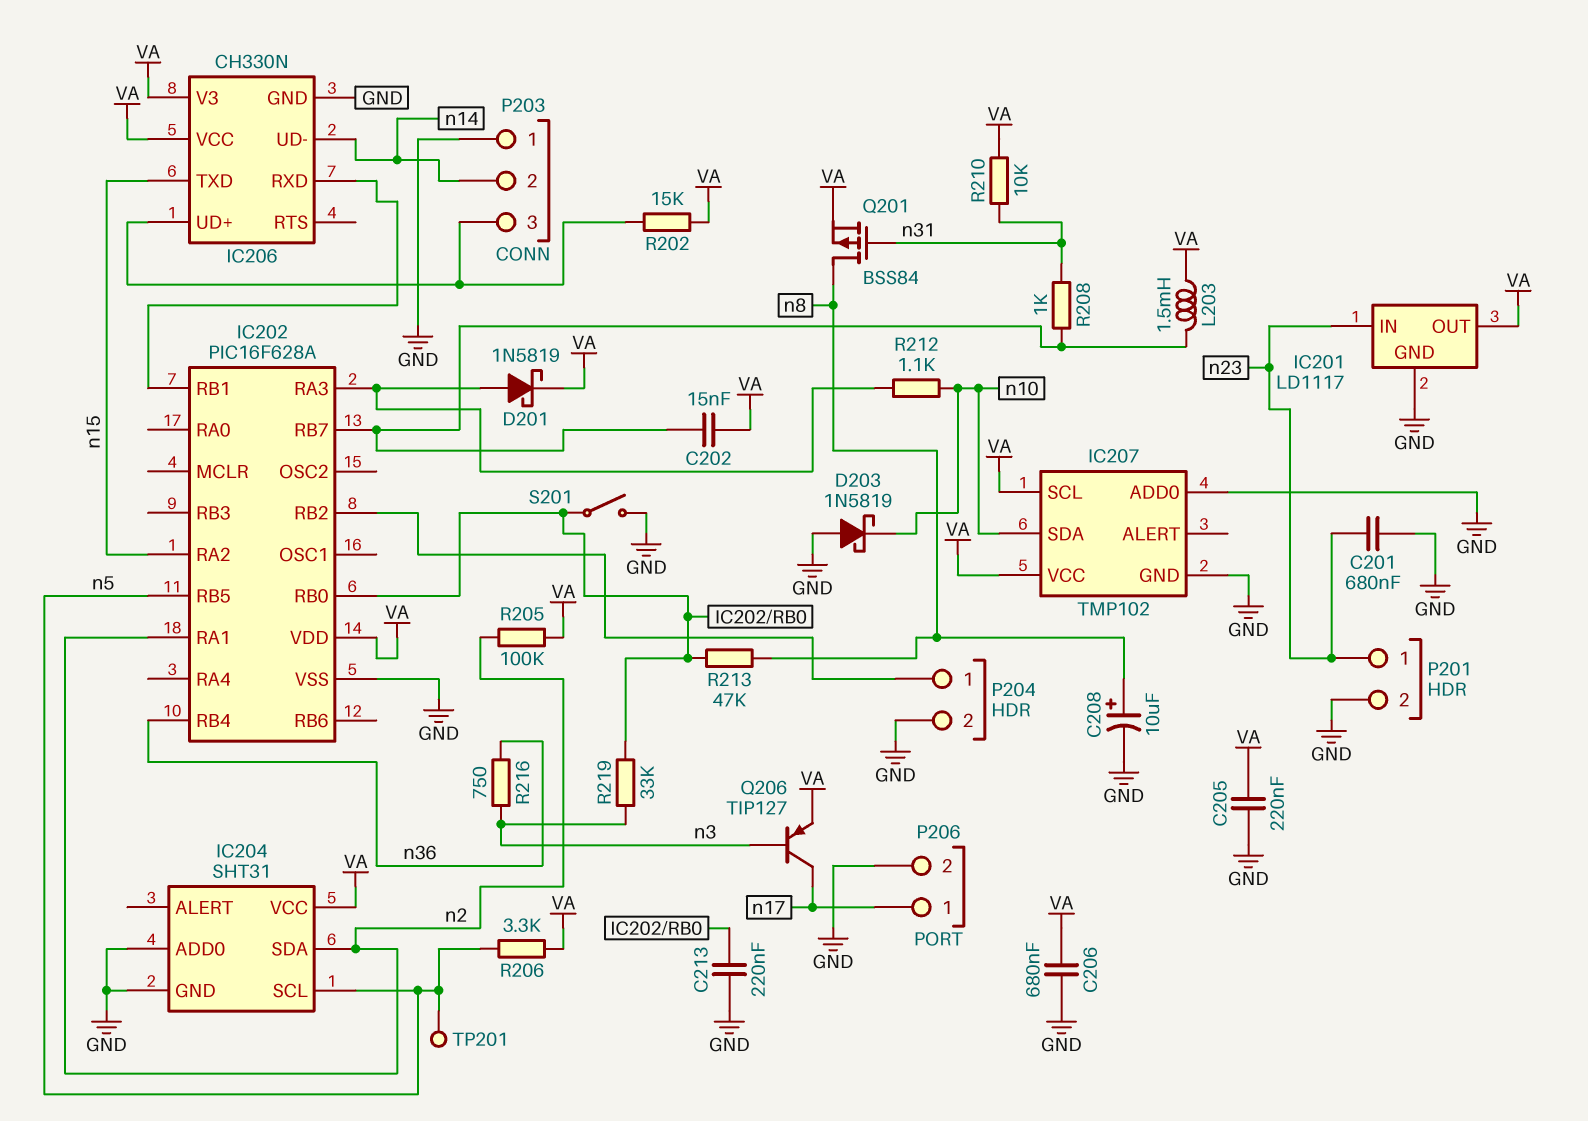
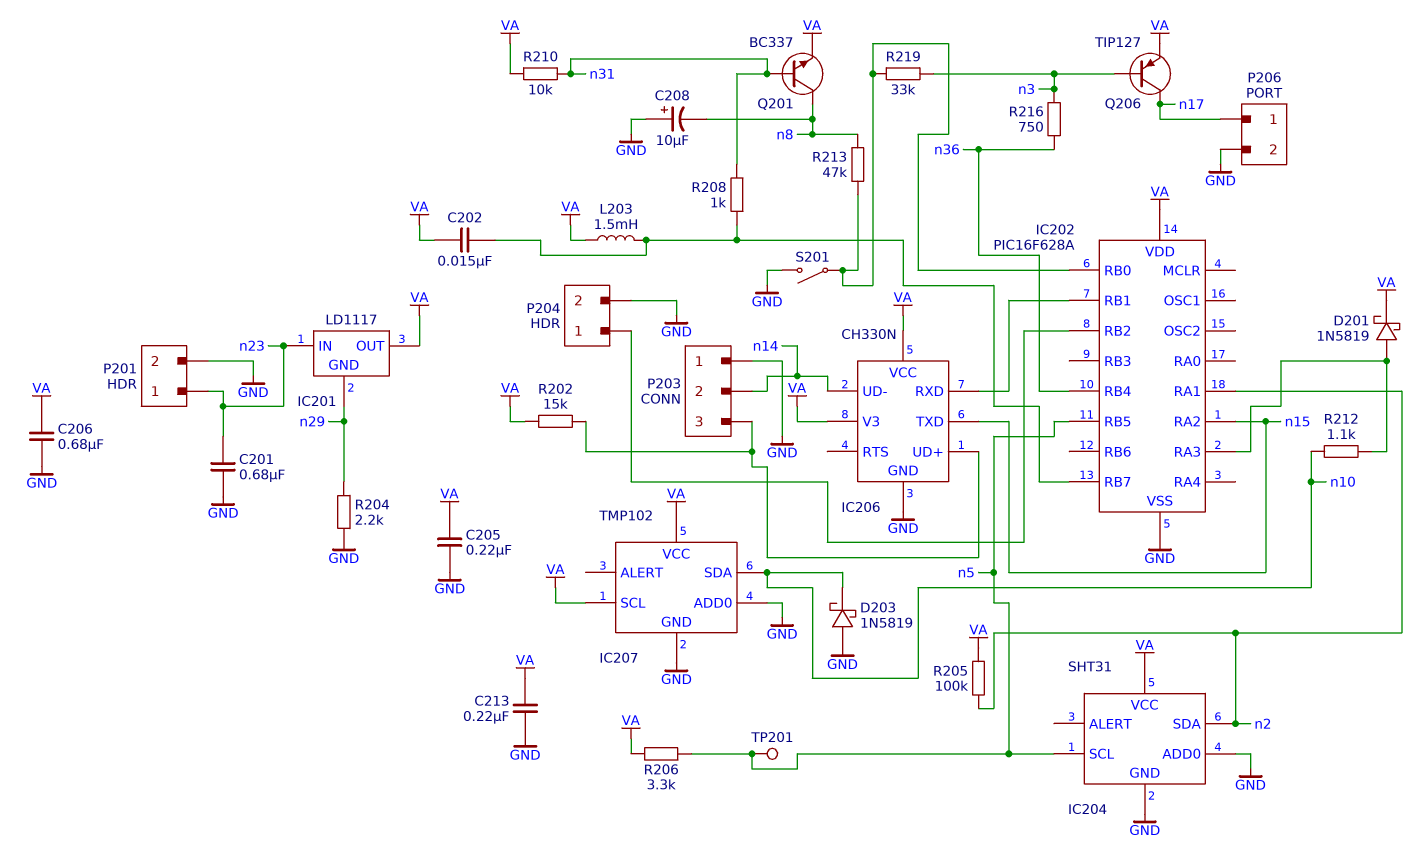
C208: 10uF (plus n8, minus GND) -> 10uF (plus GND, minus n8)
C213: 220nF (GND, IC202/RB0) -> 220nF (GND, VA)
IC201 pin GND: GND -> n29
Q201: PMOS BSS84 (G n31, D n8, S VA) -> NPN BC337 (B n31, C n8, E VA)
R204: none -> 2.2k (GND, n29)

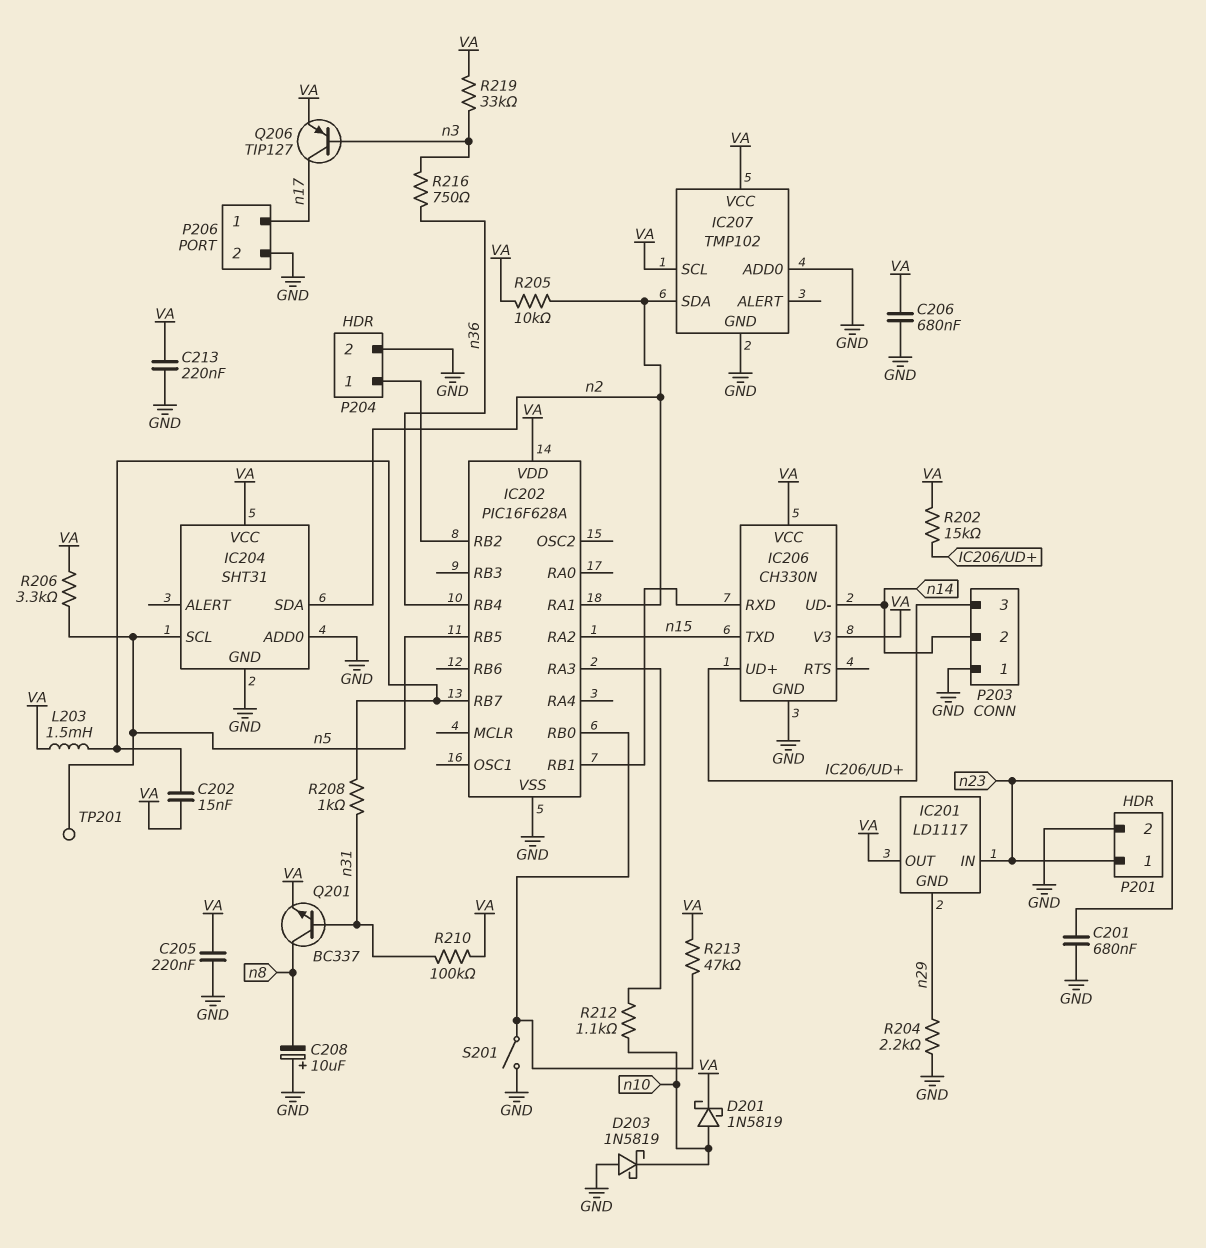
D201: schottky 1N5819 (A IC202/RA3, K VA) -> schottky 1N5819 (A n10, K VA)
IC207 pin SDA: n10 -> n2
R205: 100k (VA, n2) -> 10k (VA, n2)
R210: 10k (VA, n31) -> 100k (VA, n31)
R213: 47k (IC202/RB0, n8) -> 47k (IC202/RB0, VA)
R219: 33k (IC202/RB0, n3) -> 33k (VA, n3)

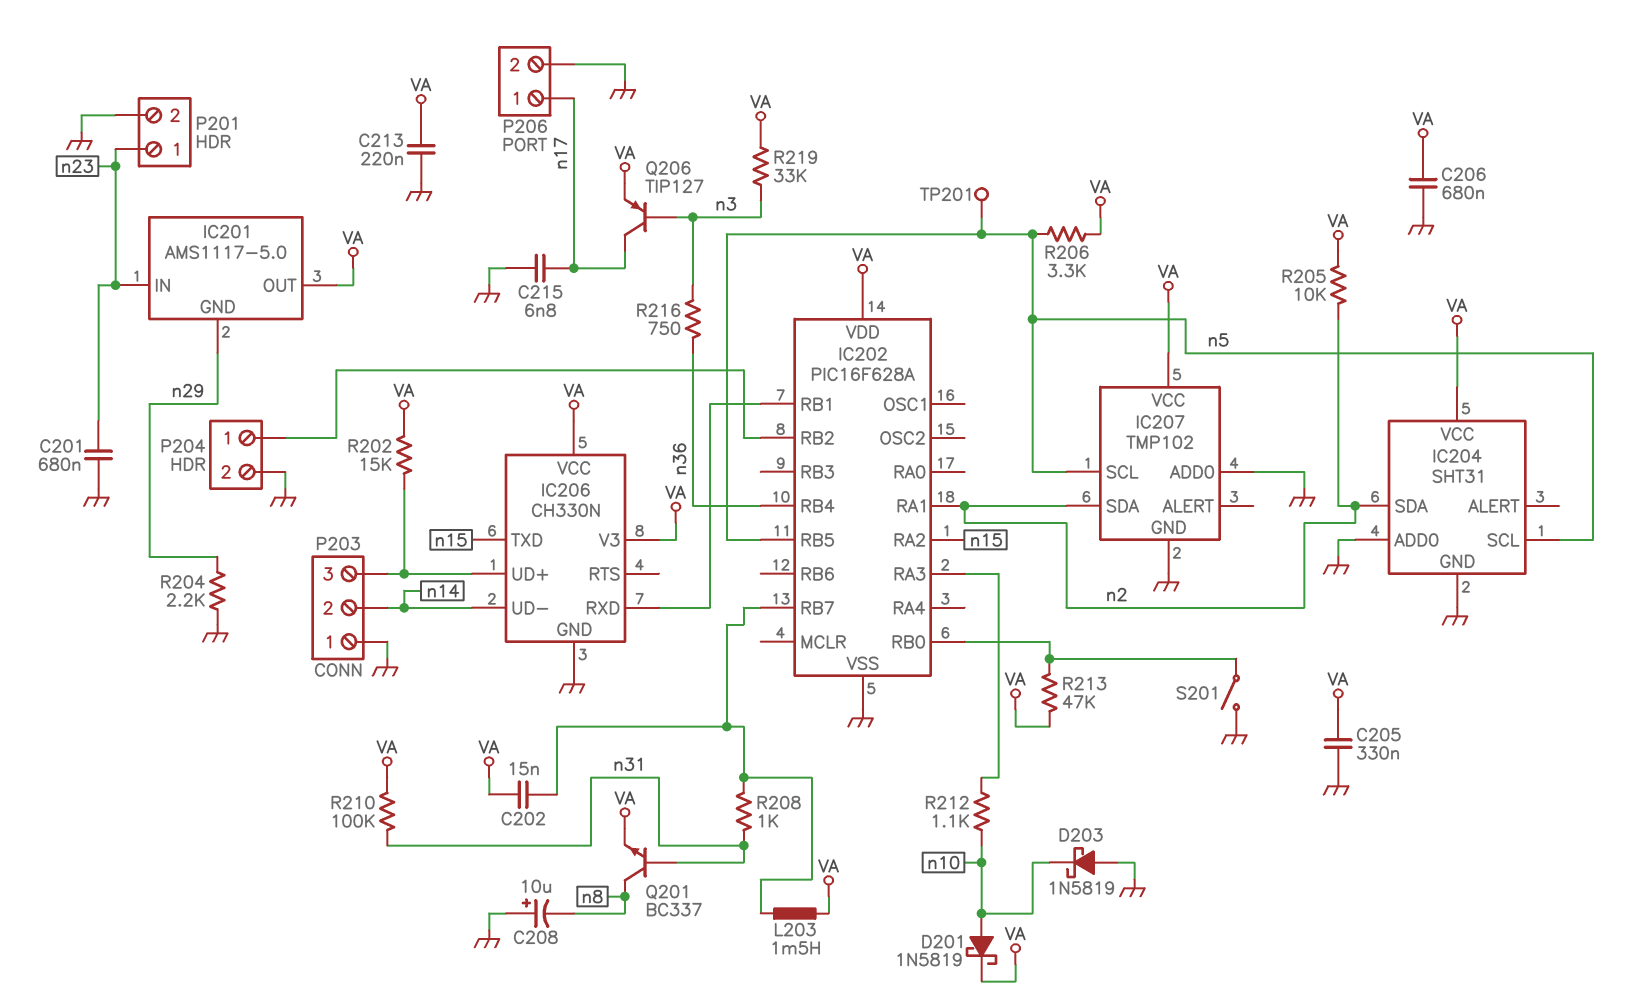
C205: 220nF (GND, VA) -> 330nF (GND, VA)
C215: none -> 6.8nF (GND, n17)
IC201: LD1117 -> AMS1117-5.0
IC207 pin SCL: VA -> n5

